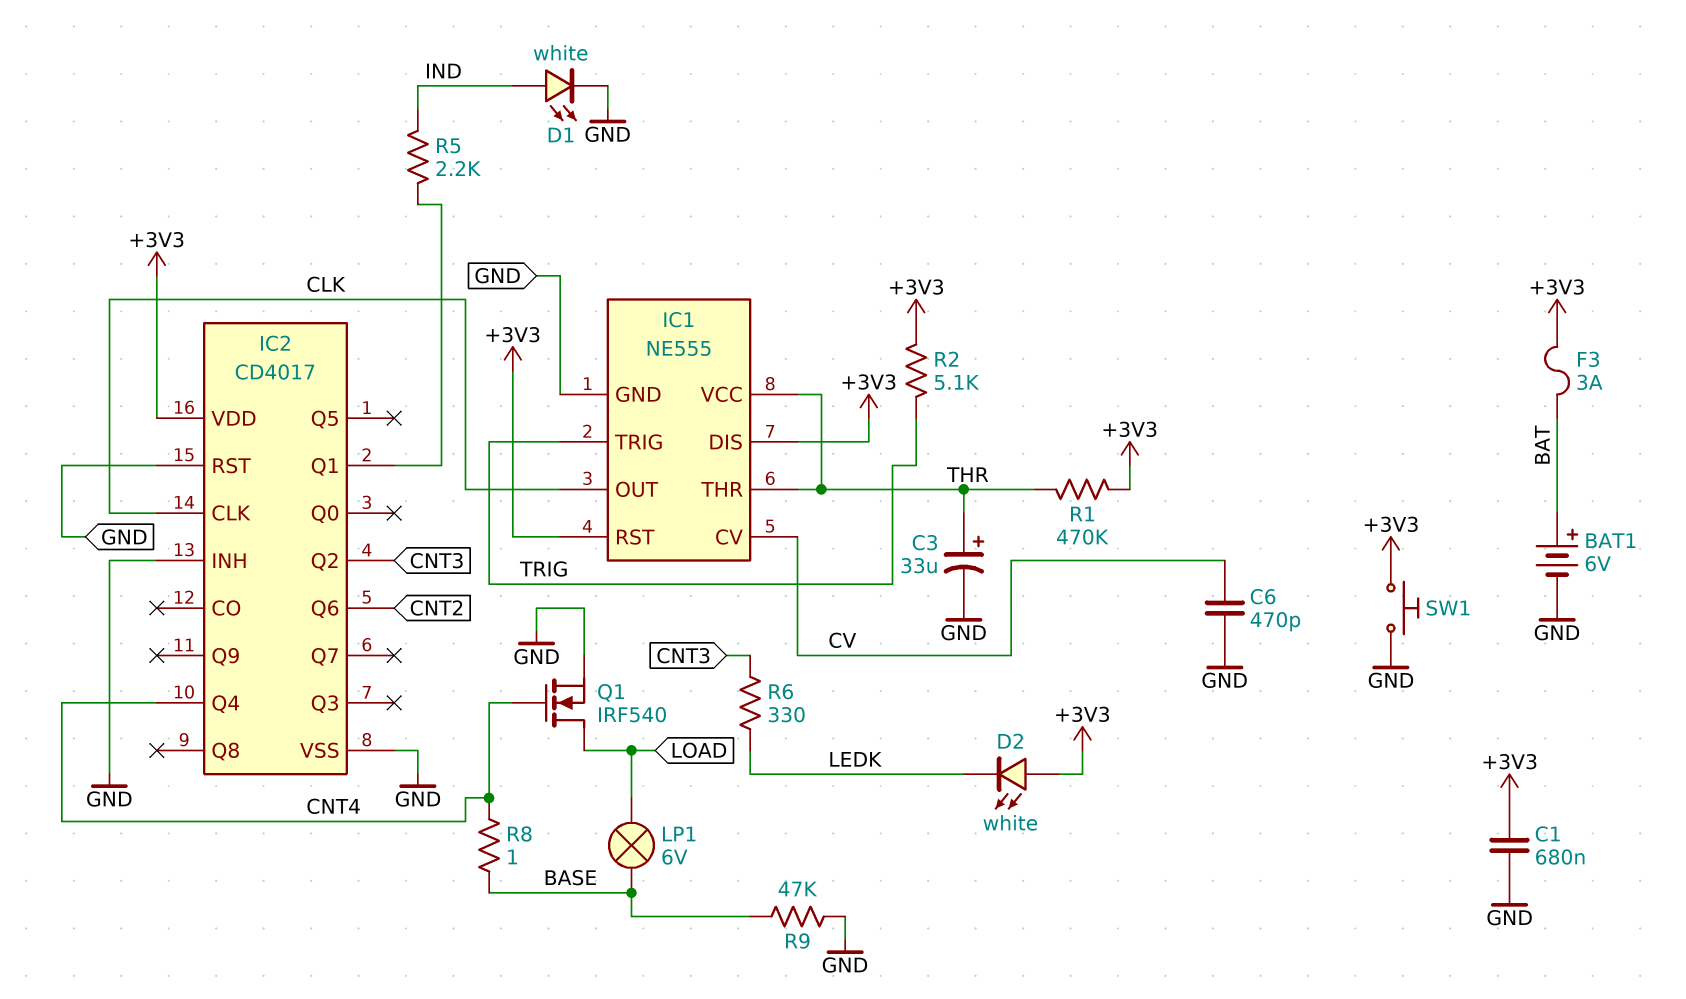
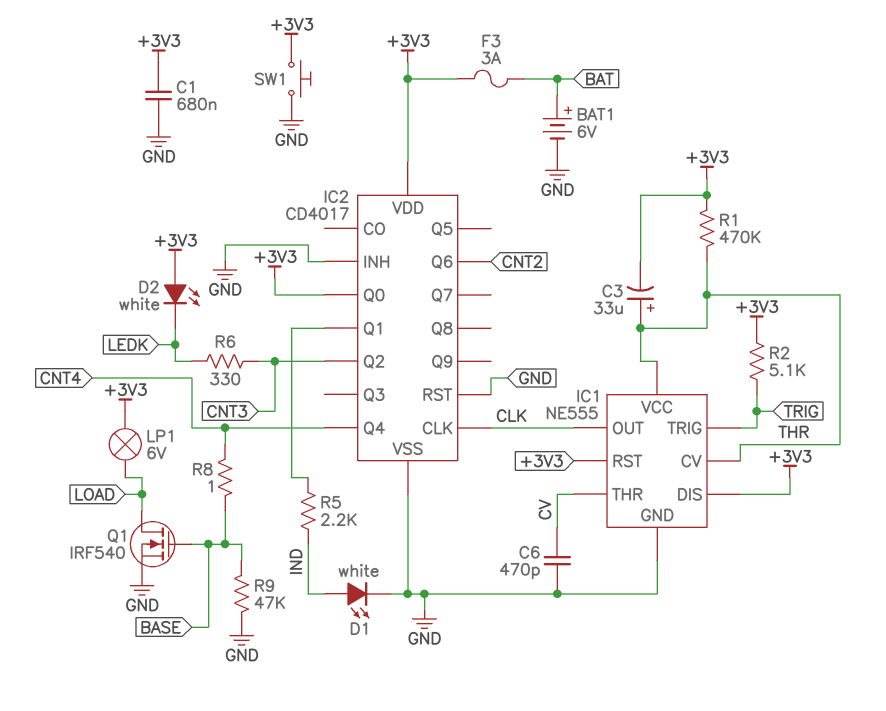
C3: 33uF (plus THR, minus GND) -> 33uF (plus THR, minus +3V3)
IC1 pin CV: CV -> THR
IC1 pin THR: THR -> CV
IC2 pin Q0: none -> +3V3
LP1: lamp 6V (BASE, LOAD) -> lamp 6V (+3V3, LOAD)
Q1: NMOS IRF540 (G CNT4, D LOAD, S GND) -> NMOS IRF540 (G BASE, D LOAD, S GND)

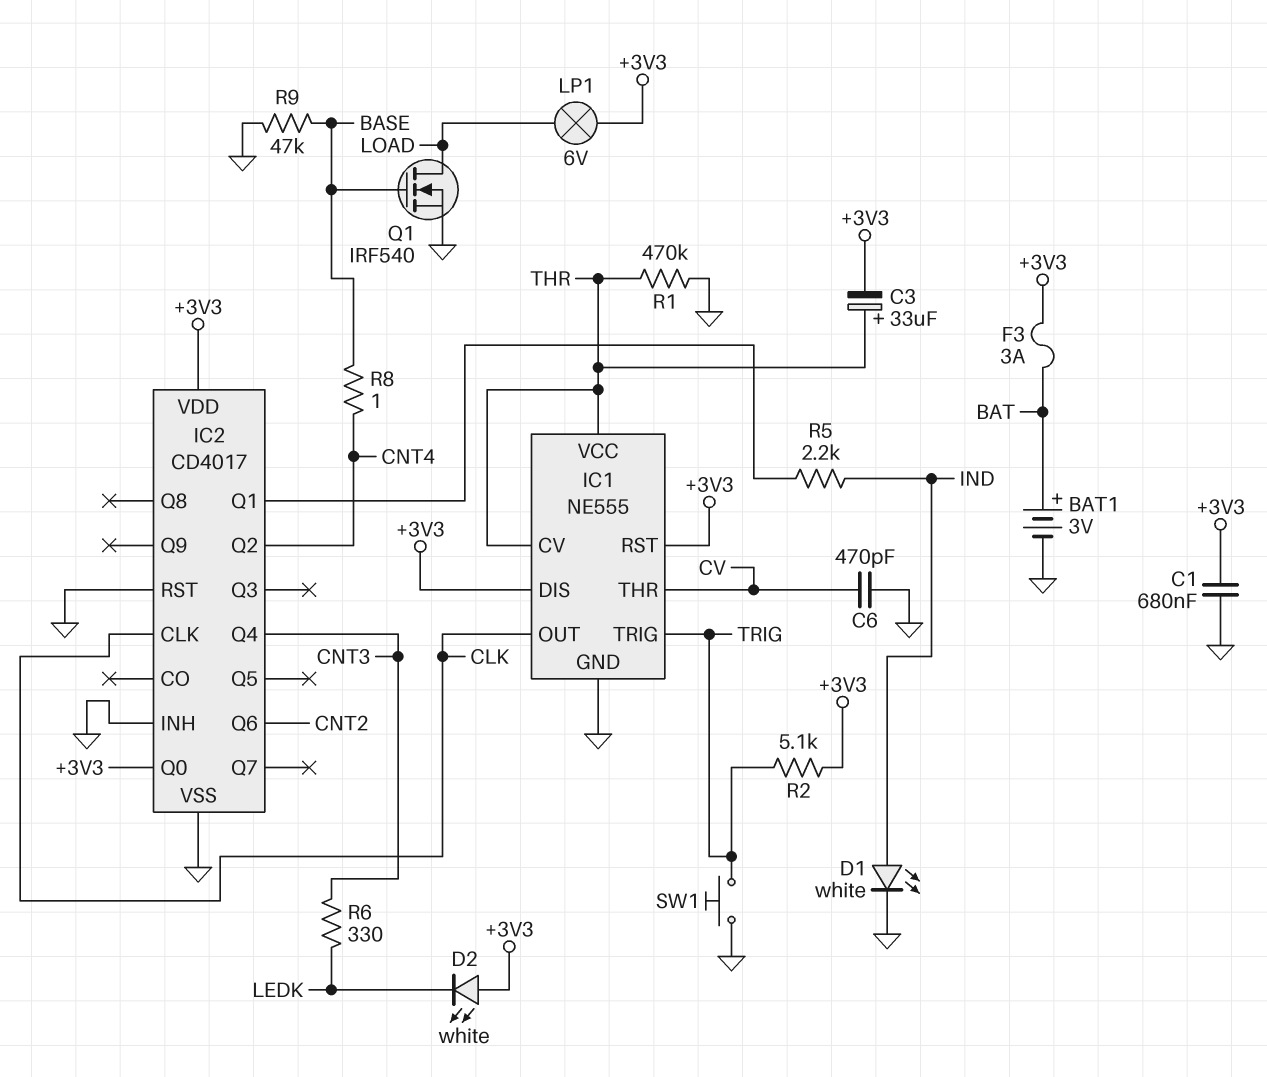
BAT1: 6V (plus BAT, minus GND) -> 3V (plus BAT, minus GND)
IC2 pin Q2: CNT3 -> CNT4
IC2 pin Q4: CNT4 -> CNT3
R1: 470k (+3V3, THR) -> 470k (GND, THR)
SW1: button (+3V3, GND) -> button (GND, TRIG)

